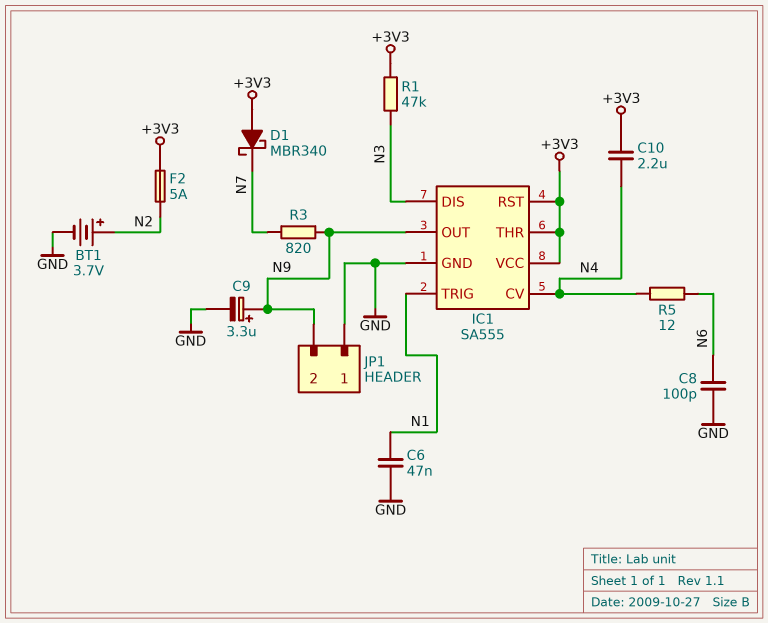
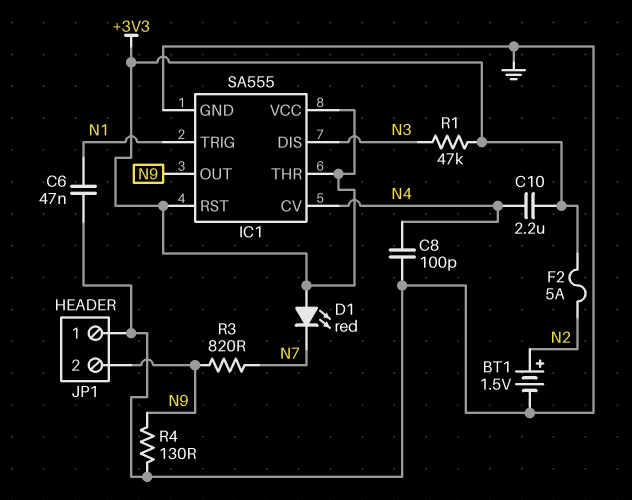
BT1: 3.7V (plus N2, minus GND) -> 1.5V (plus N2, minus GND)
C8: 100pF (GND, N6) -> 100pF (GND, N4)
C9: 3.3uF (plus N9, minus GND) -> none
D1: schottky MBR340 (A +3V3, K N7) -> LED red (A +3V3, K N7)
R4: none -> 130 (GND, N9)
R5: 12 (N4, N6) -> none

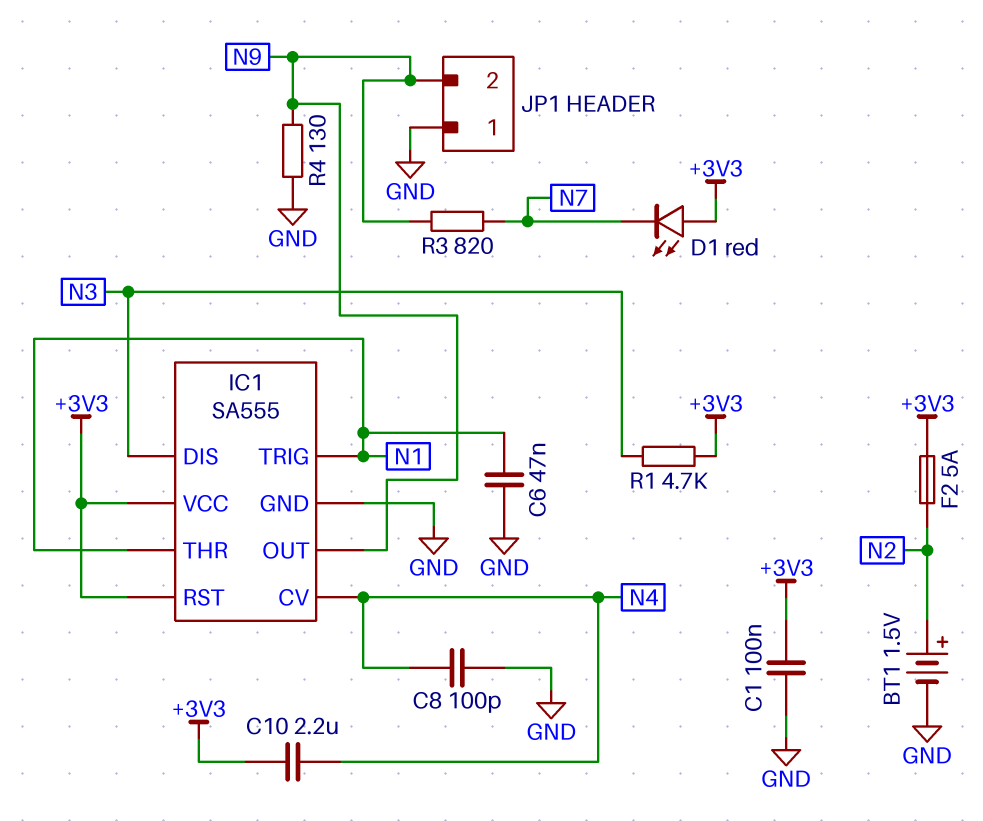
C1: none -> 100nF (+3V3, GND)
IC1 pin THR: +3V3 -> N1
R1: 47k (+3V3, N3) -> 4.7k (+3V3, N3)

